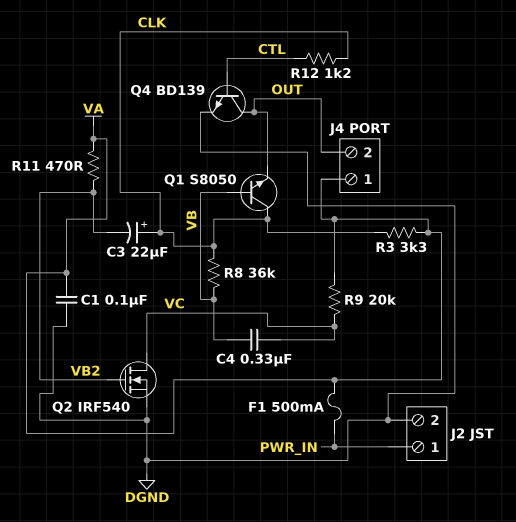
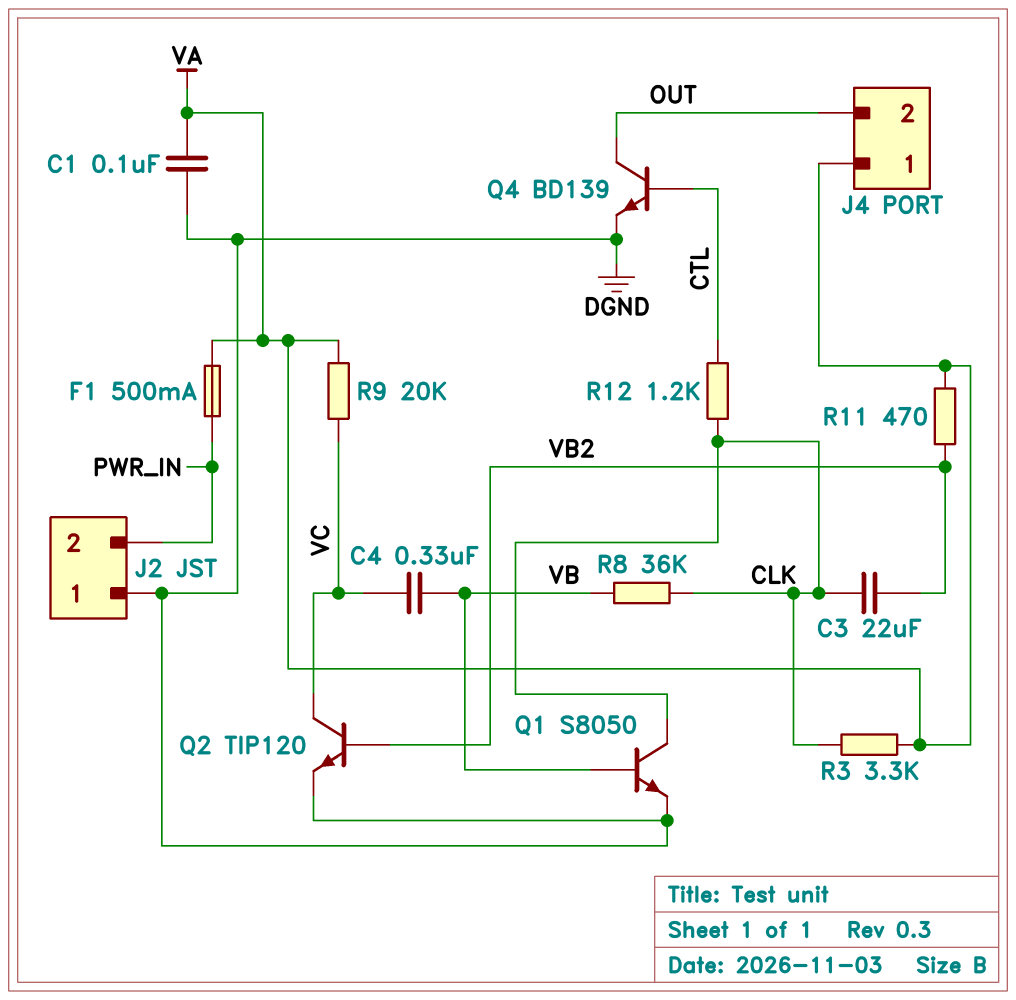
C3: 22uF (plus CLK, minus VB2) -> 22uF (CLK, VB2)
J2 pin 1: PWR_IN -> DGND
J2 pin 2: DGND -> PWR_IN
Q1: NPN S8050 (B VB, C CLK, E OUT) -> NPN S8050 (B VB, C CLK, E DGND)
Q2: NMOS IRF540 (G VB2, D VC, S DGND) -> NPN TIP120 (B VB2, C VC, E DGND)

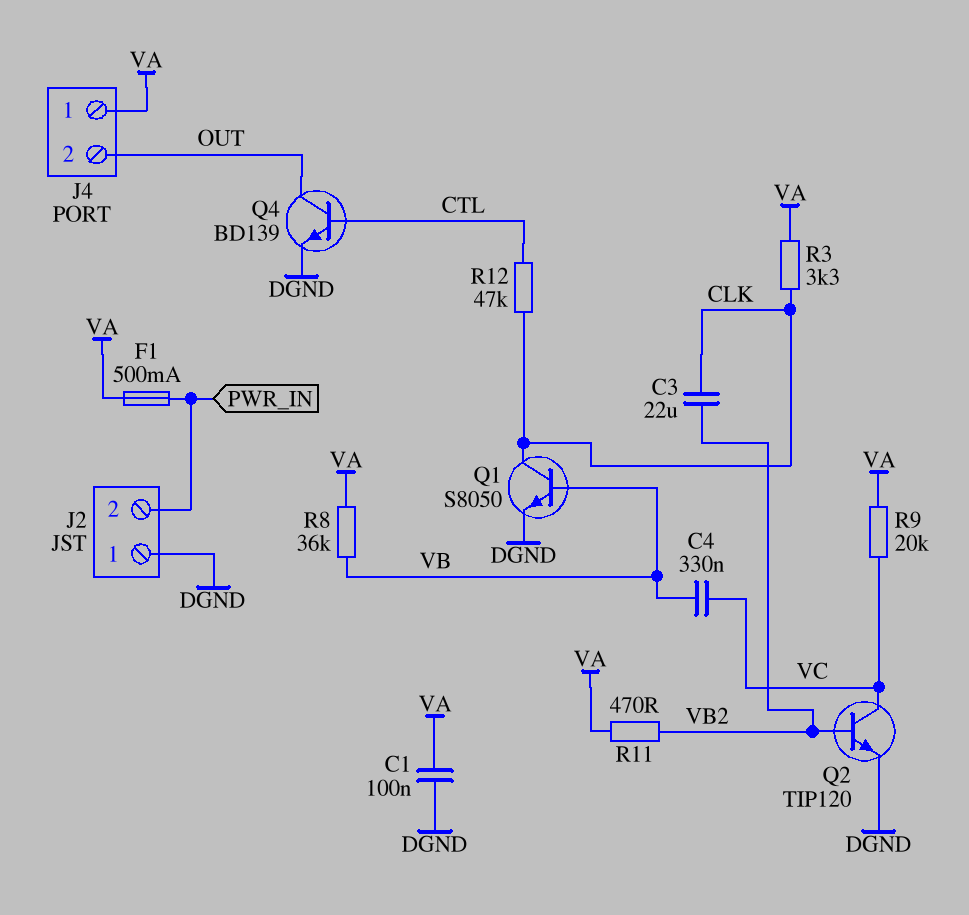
R8: 36k (CLK, VB) -> 36k (VA, VB)
R12: 1.2k (CLK, CTL) -> 47k (CLK, CTL)

